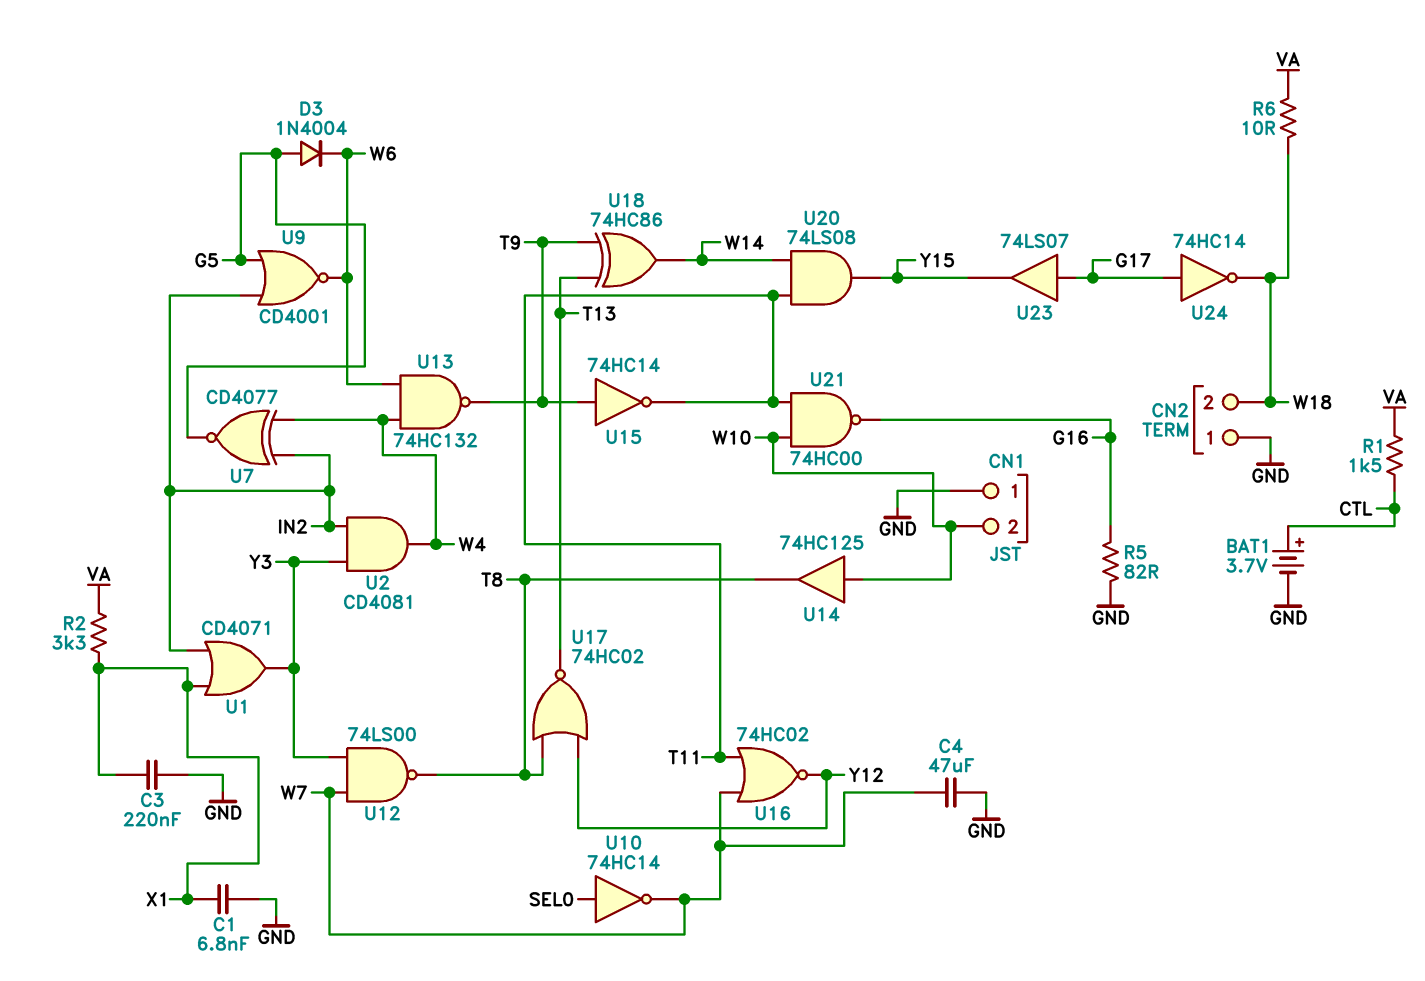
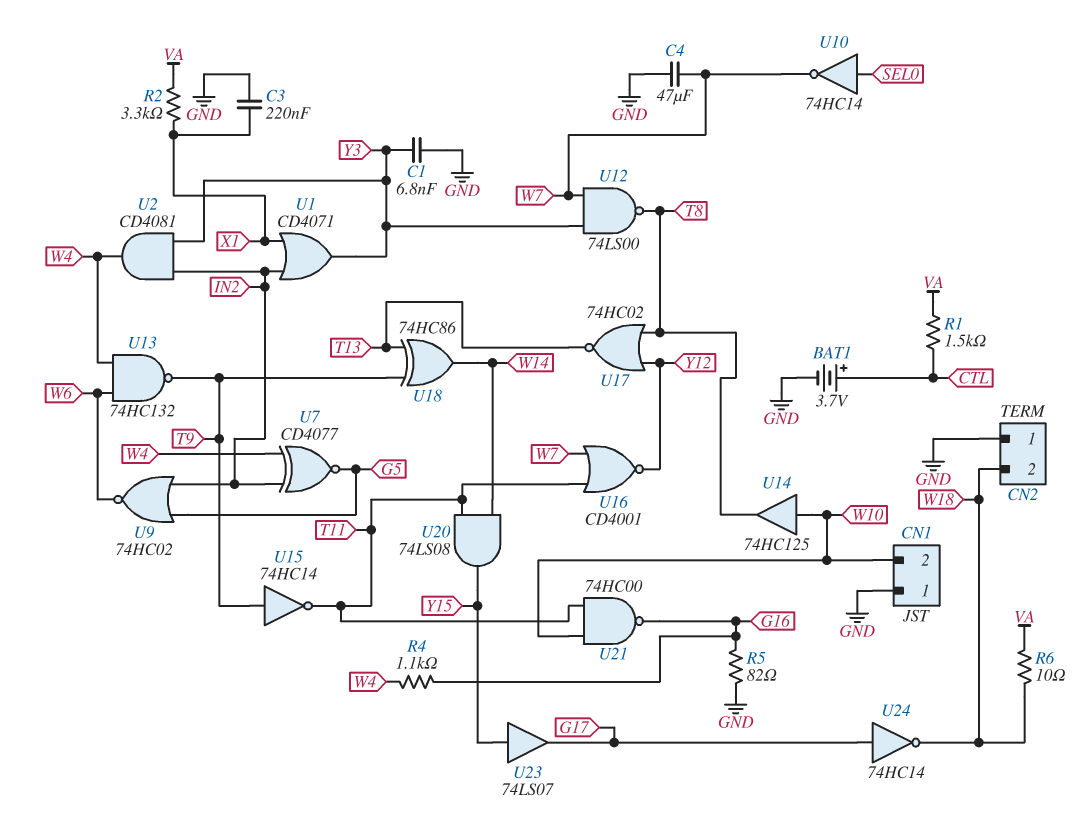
C1: 6.8nF (GND, X1) -> 6.8nF (GND, Y3)
D3: diode 1N4004 (A G5, K W6) -> none
R4: none -> 1.1k (G16, W4)
U9: NOR CD4001 (in G5, in IN2, out W6) -> NOR 74HC02 (in G5, in IN2, out W6)
U16: NOR 74HC02 (in T11, in W7, out Y12) -> NOR CD4001 (in T11, in W7, out Y12)
U23: buffer 74LS07 (in G17, out Y15) -> buffer 74LS07 (in Y15, out G17)

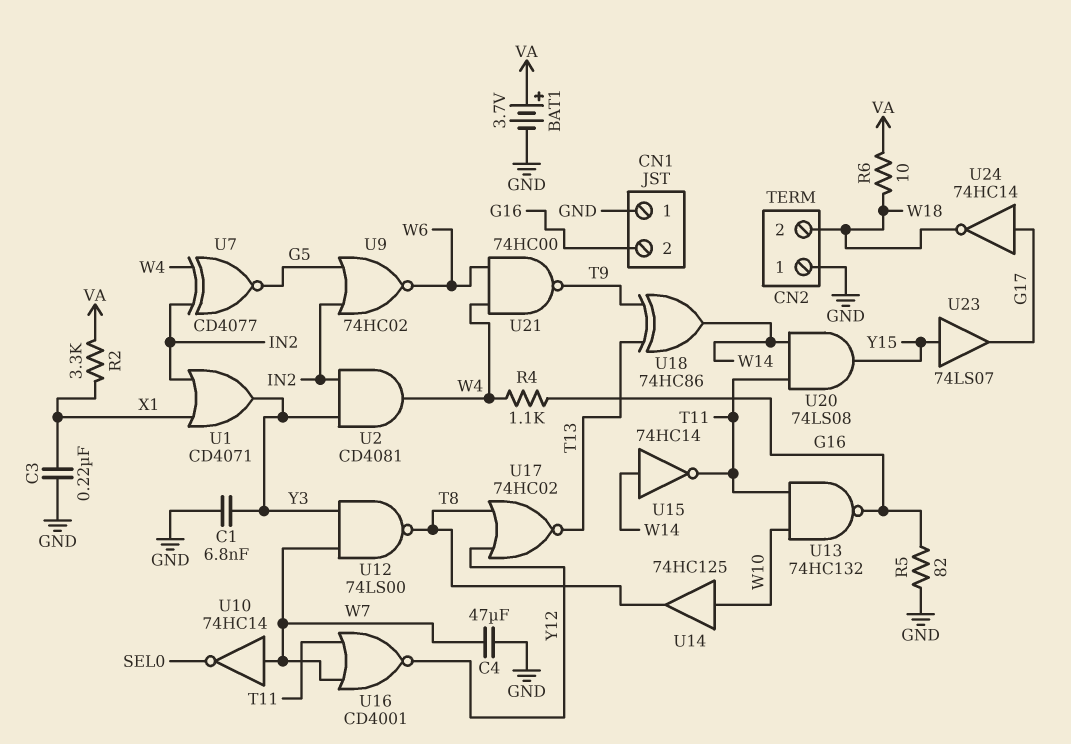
BAT1: 3.7V (plus CTL, minus GND) -> 3.7V (plus VA, minus GND)
CN1 pin 2: W10 -> G16
R1: 1.5k (CTL, VA) -> none
U10: NOT 74HC14 (in SEL0, out W7) -> NOT 74HC14 (in W7, out SEL0)
U13: NAND 74HC132 (in W4, in W6, out T9) -> NAND 74HC132 (in T11, in W10, out G16)
U15: NOT 74HC14 (in T9, out T11) -> NOT 74HC14 (in W14, out T11)
U21: NAND 74HC00 (in T11, in W10, out G16) -> NAND 74HC00 (in W4, in W6, out T9)

